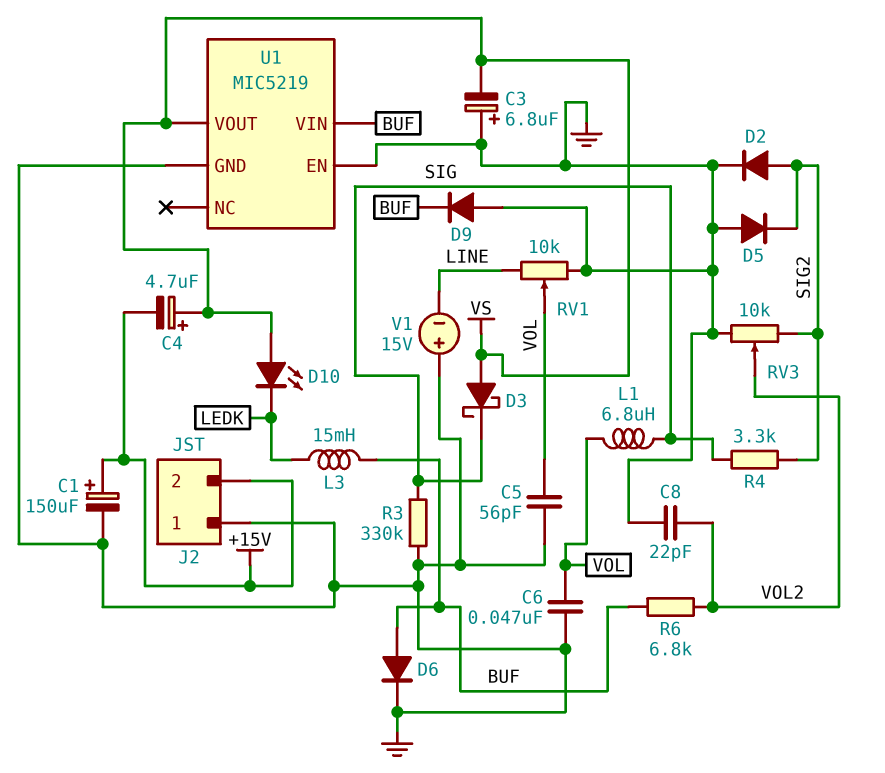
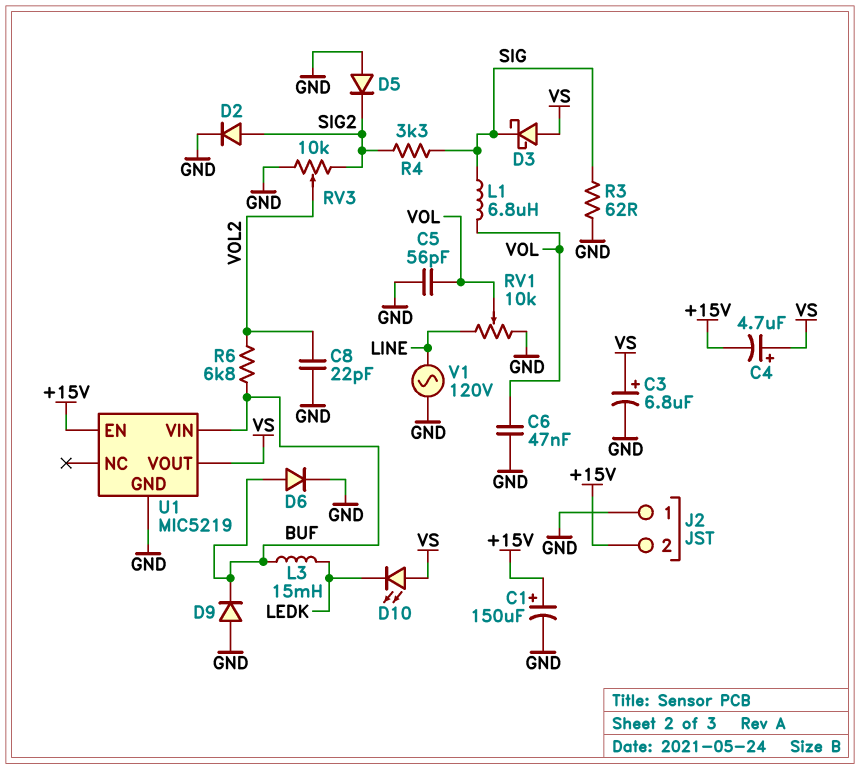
C3: 6.8uF (plus GND, minus VS) -> 6.8uF (plus VS, minus GND)
R3: 330k (GND, SIG) -> 62 (GND, SIG)
U1 pin EN: GND -> +15V
V1: 15V (plus GND, minus LINE) -> AC 120V (GND, LINE)

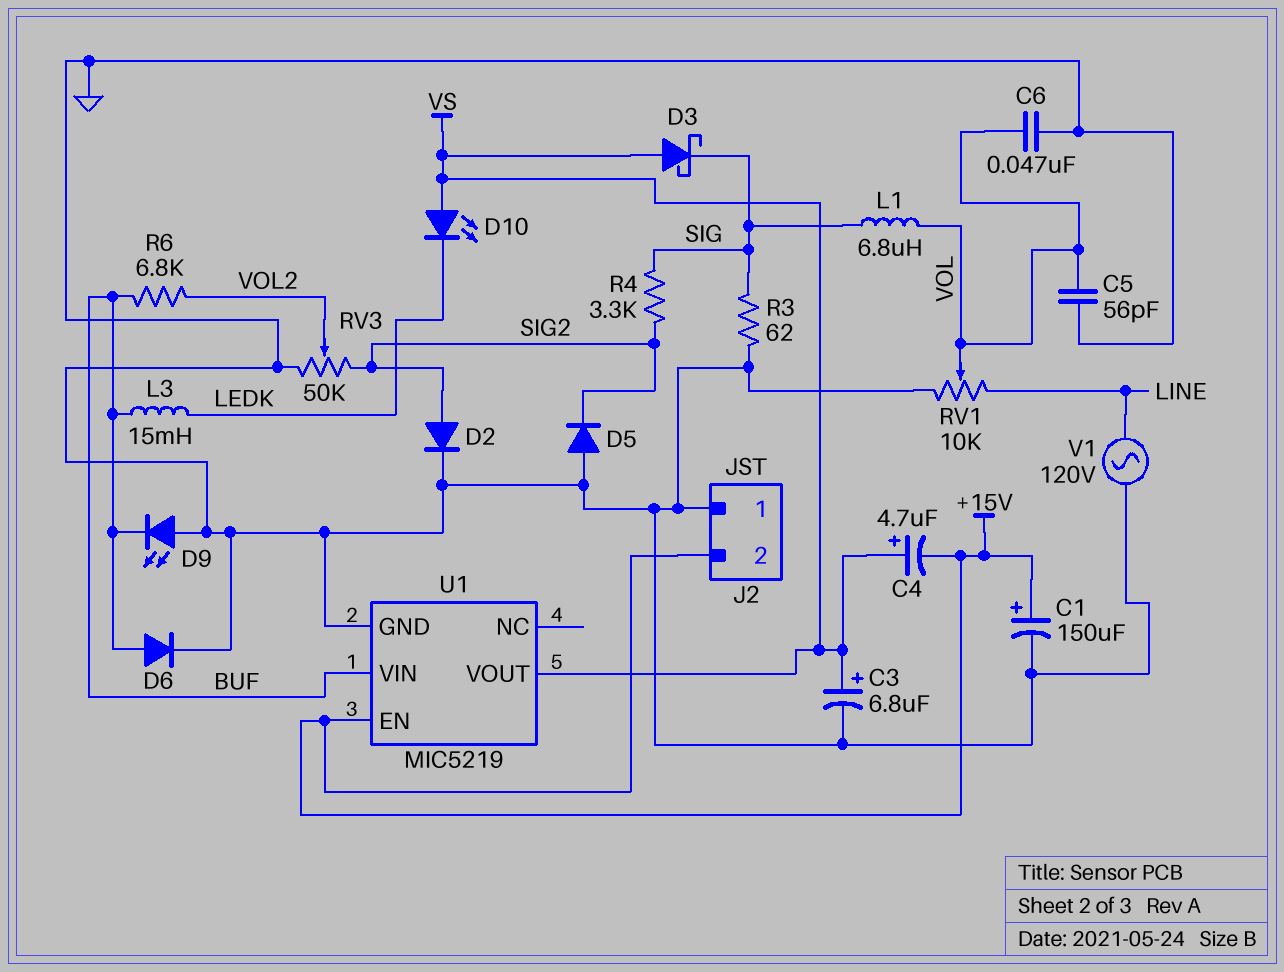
C8: 22pF (GND, VOL2) -> none
D9: diode (A GND, K BUF) -> LED (A GND, K BUF)
RV3: 10k (GND, SIG2, wiper VOL2) -> 50k (GND, SIG2, wiper VOL2)

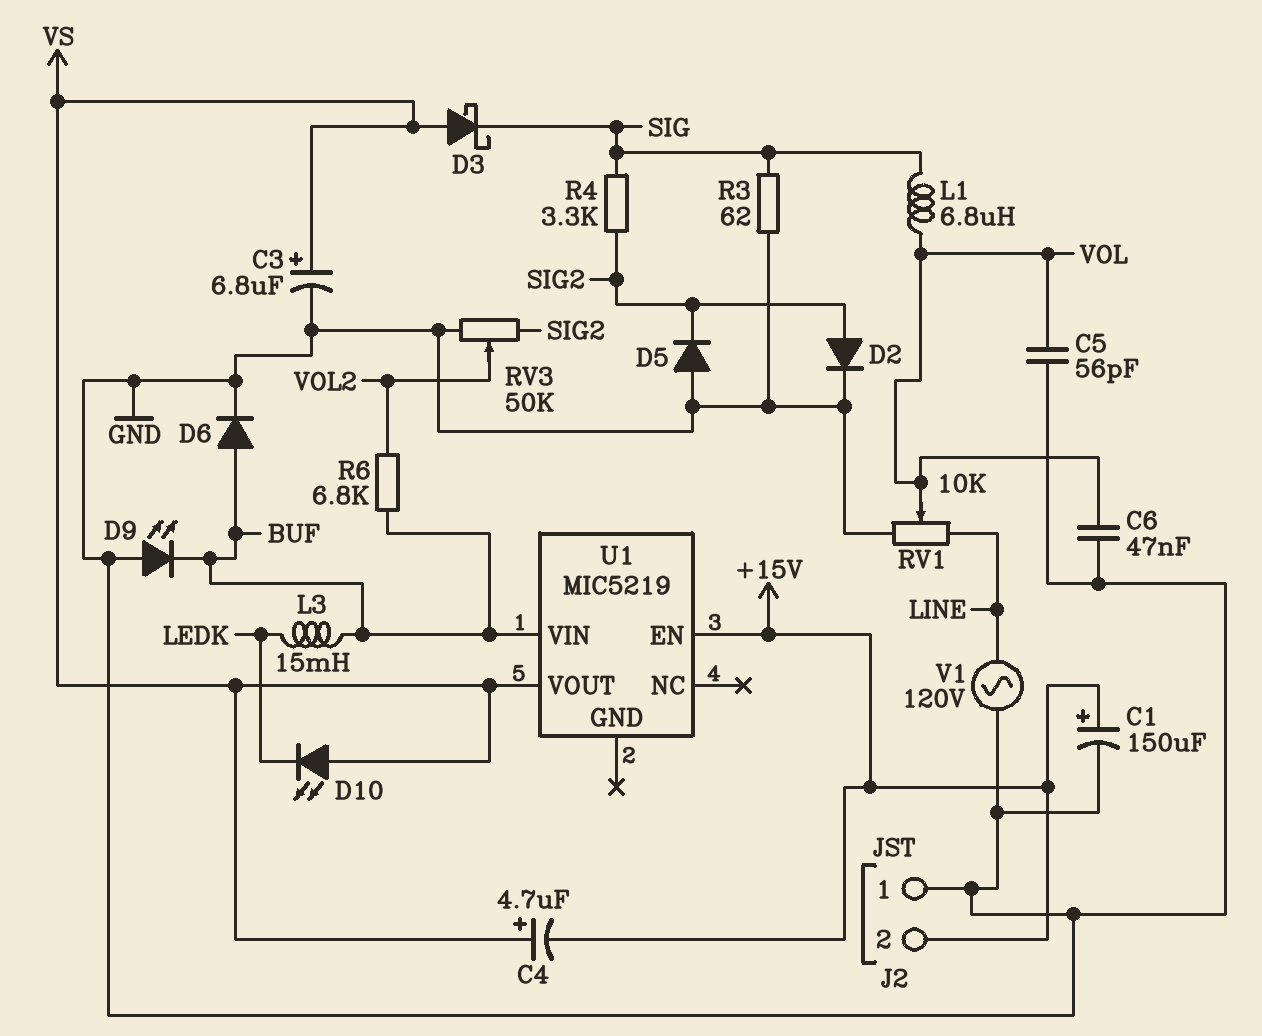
U1 pin GND: GND -> none

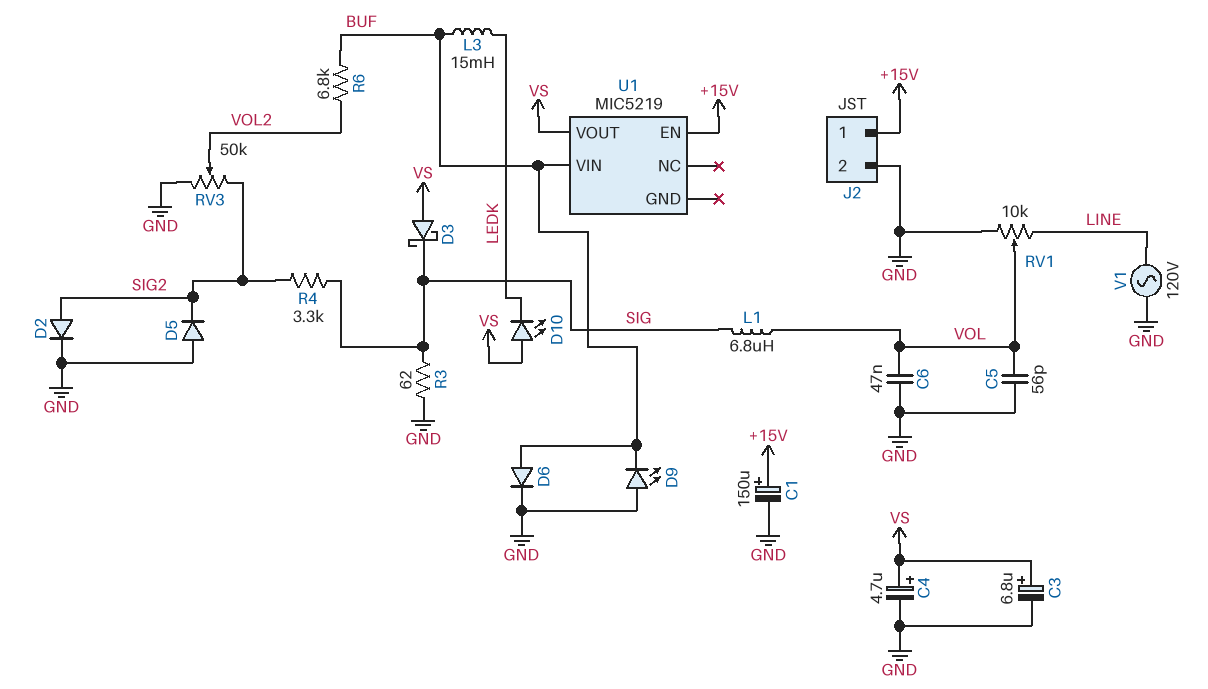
C4: 4.7uF (plus VS, minus +15V) -> 4.7uF (plus VS, minus GND)
J2 pin 1: GND -> +15V
J2 pin 2: +15V -> GND

